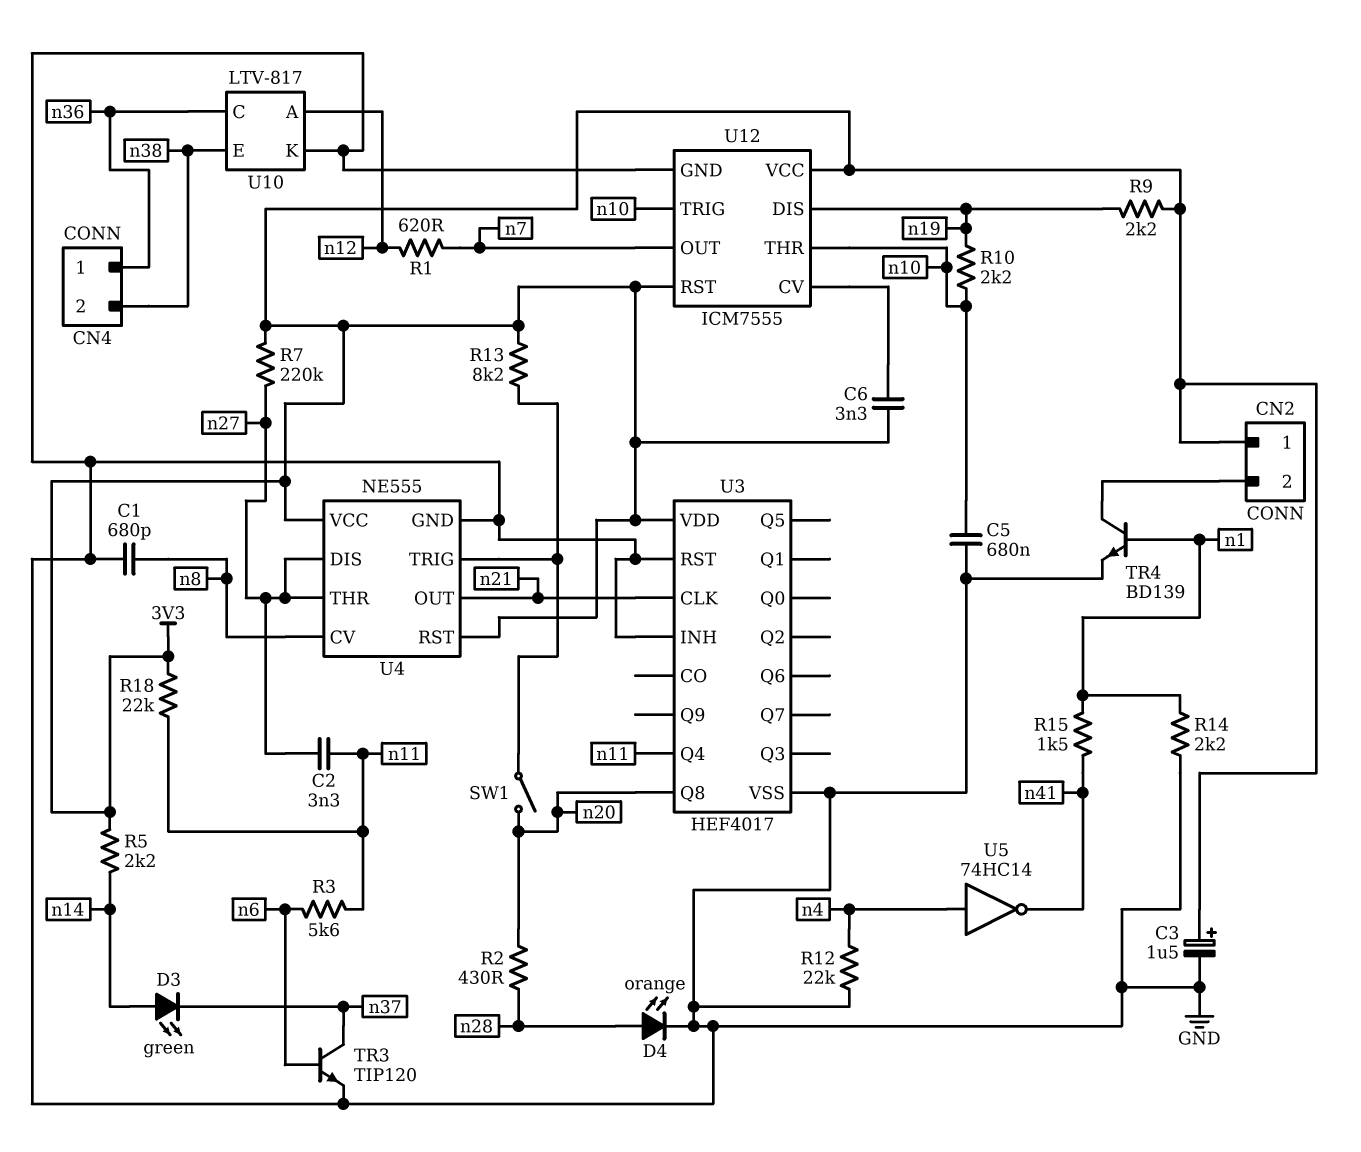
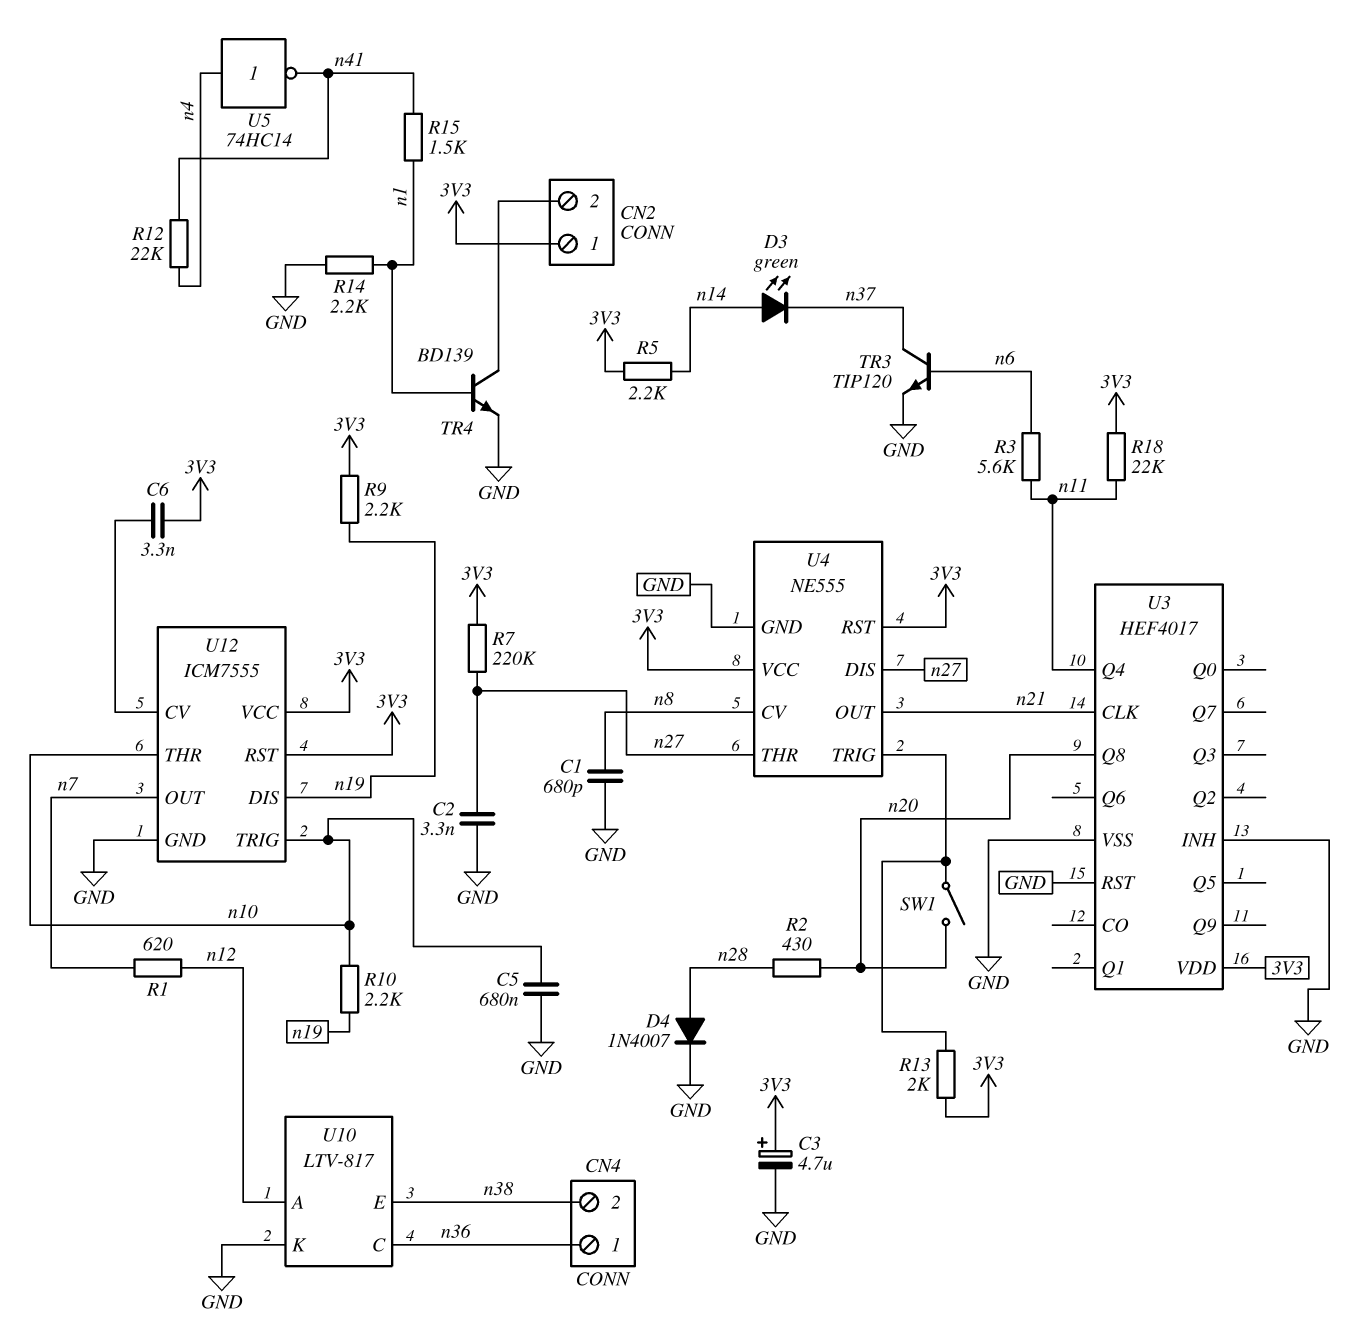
C2: 3.3nF (n11, n27) -> 3.3nF (GND, n27)
C3: 1.5uF (plus 3V3, minus GND) -> 4.7uF (plus 3V3, minus GND)
D4: LED orange (A n28, K GND) -> diode 1N4007 (A n28, K GND)
R12: 22k (GND, n4) -> 22k (n4, n41)
R13: 8.2k (3V3, U4/TRIG) -> 2k (3V3, U4/TRIG)

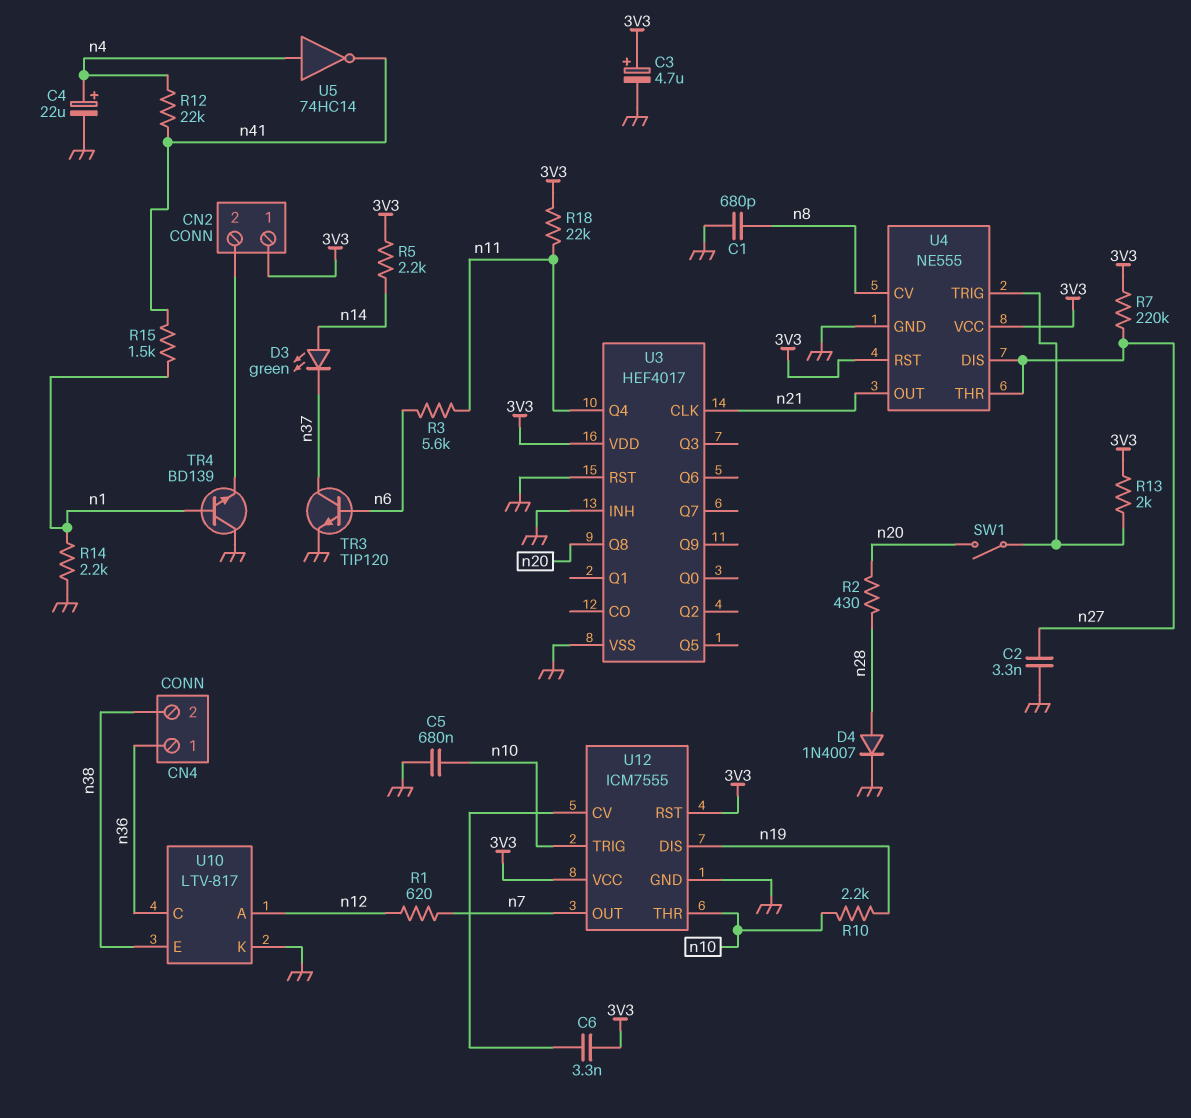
C4: none -> 22uF (plus n4, minus GND)
R9: 2.2k (3V3, n19) -> none
TR4: NPN BD139 (B n1, C CN2/2, E GND) -> NPN BD139 (B n1, C GND, E CN2/2)

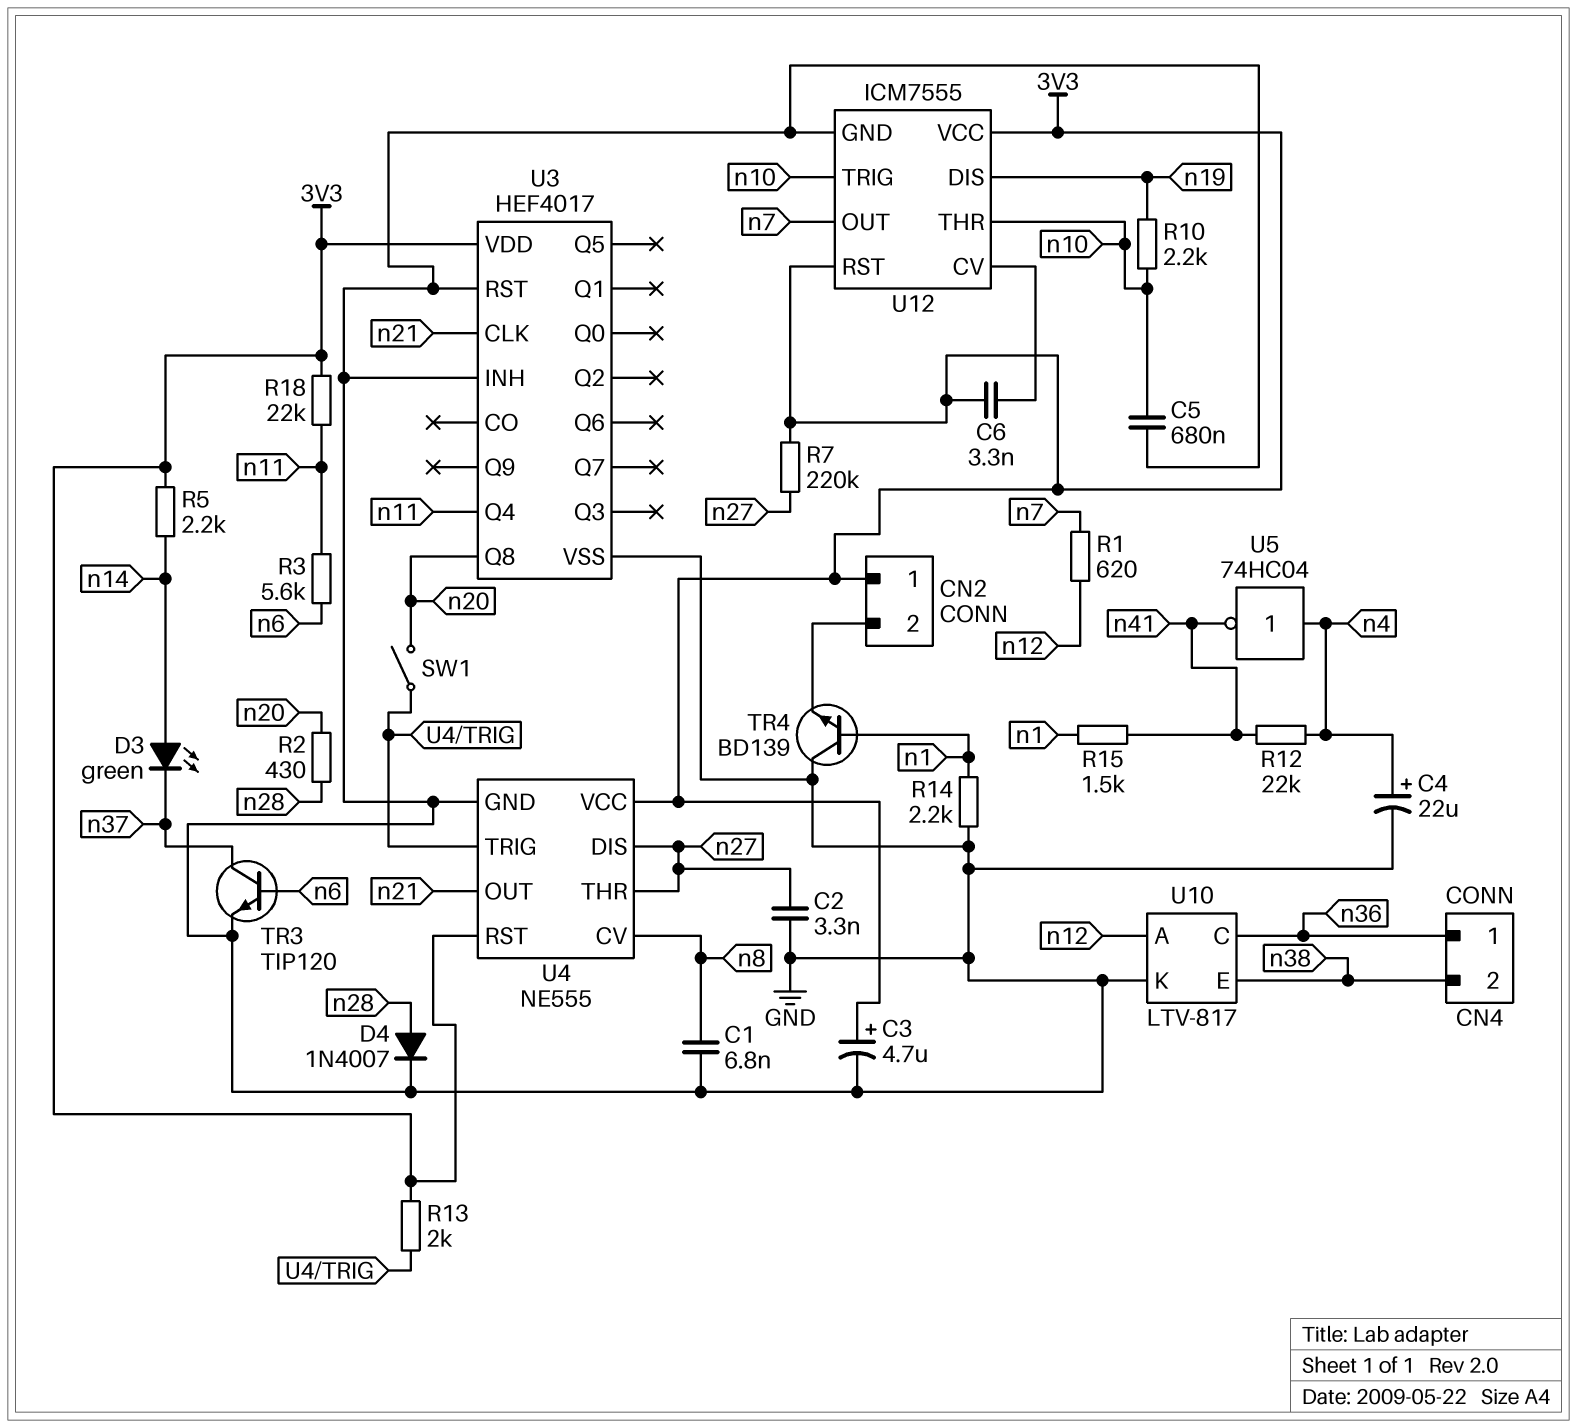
C1: 680pF (GND, n8) -> 6.8nF (GND, n8)
U5: NOT 74HC14 (in n4, out n41) -> NOT 74HC04 (in n4, out n41)

